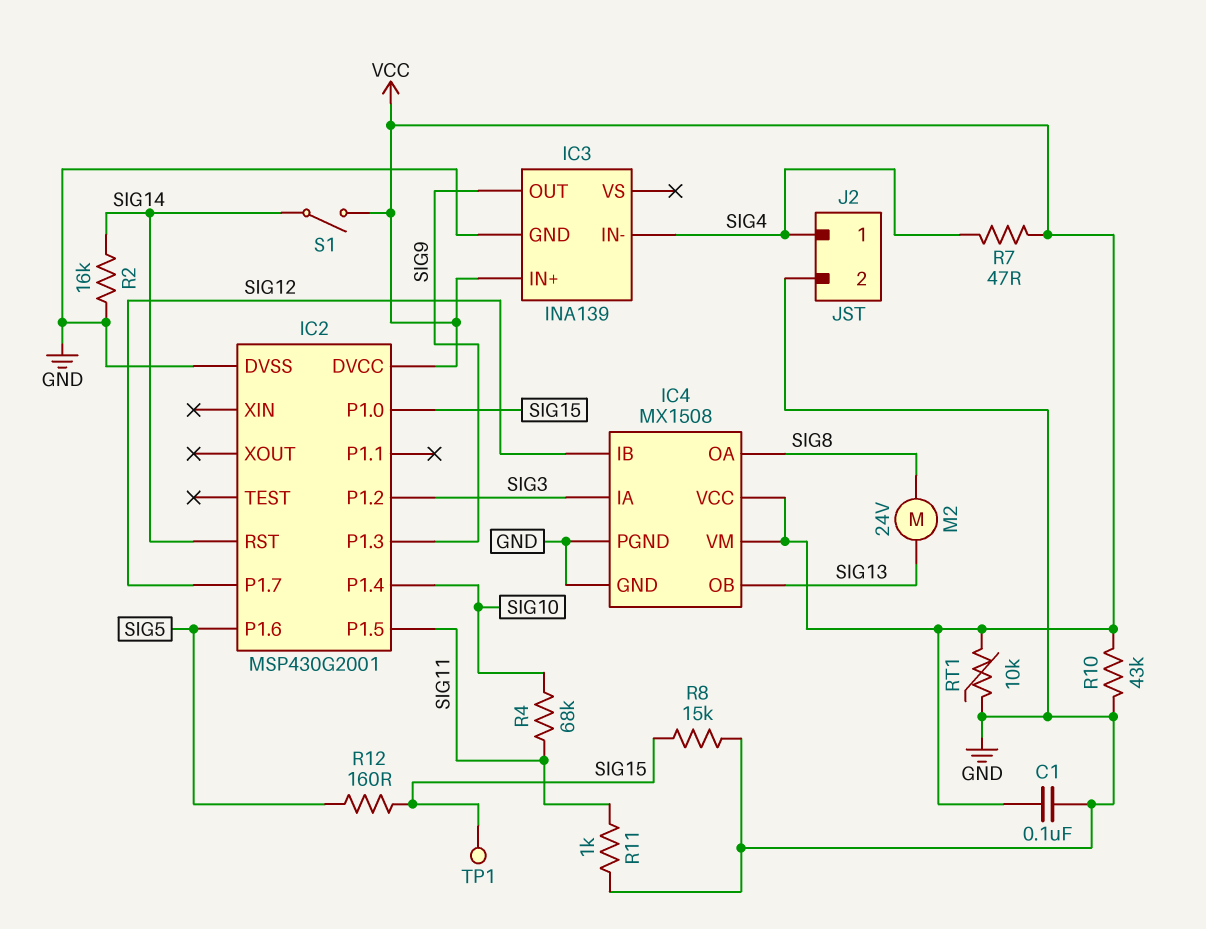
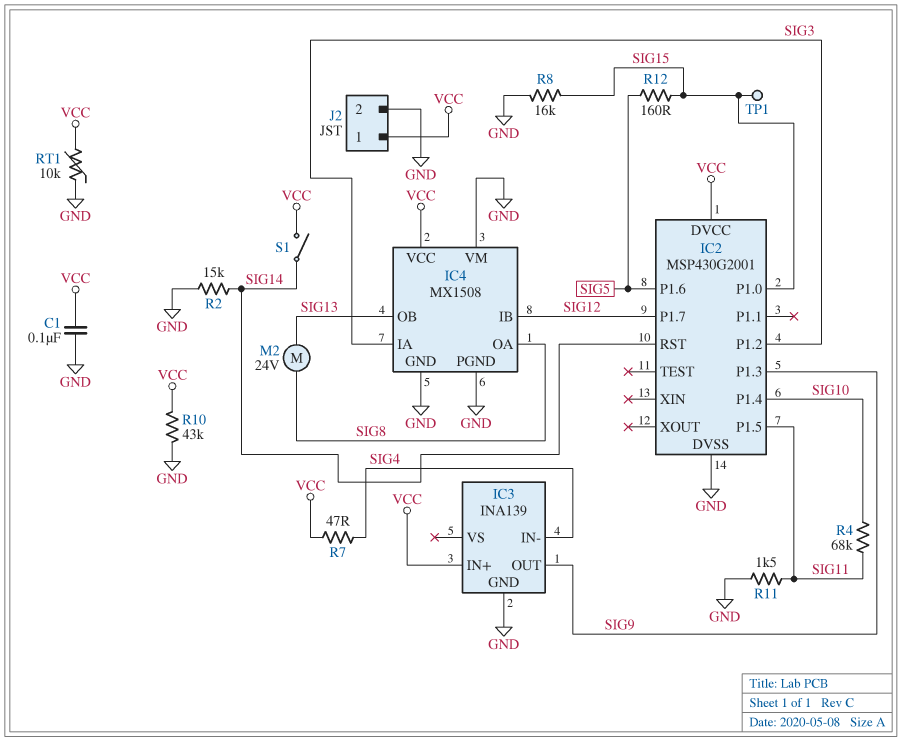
IC4 pin VM: VCC -> GND
J2 pin 1: SIG4 -> VCC
R2: 16k (GND, SIG14) -> 15k (GND, SIG14)
R8: 15k (GND, SIG15) -> 16k (GND, SIG15)
R11: 1k (GND, SIG11) -> 1.5k (GND, SIG11)

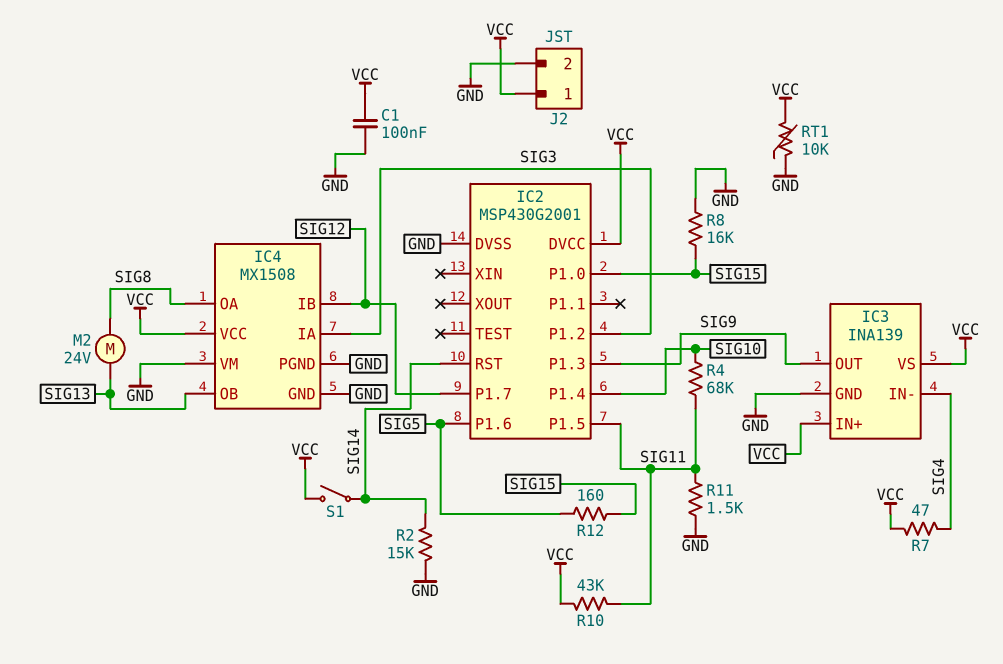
IC3 pin VS: none -> VCC
R10: 43k (GND, VCC) -> 43k (SIG11, VCC)
TP1: test point (SIG15) -> none

